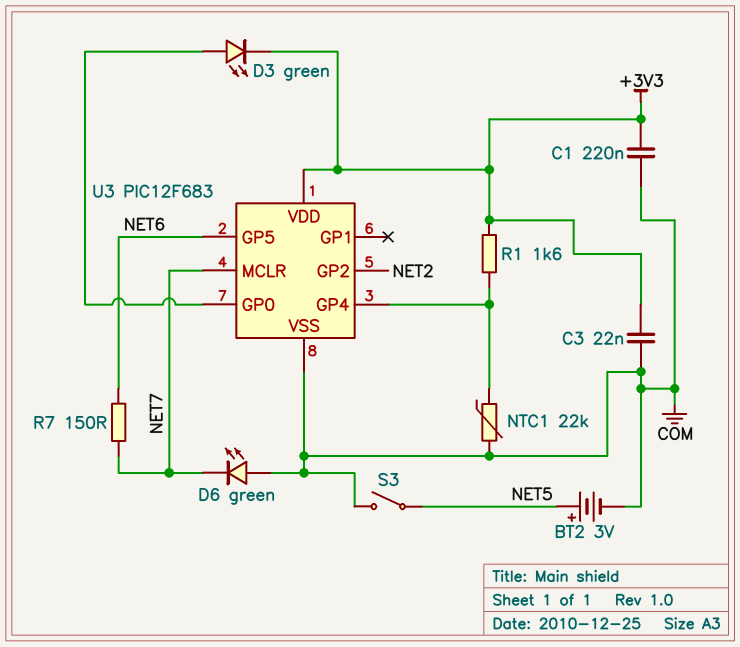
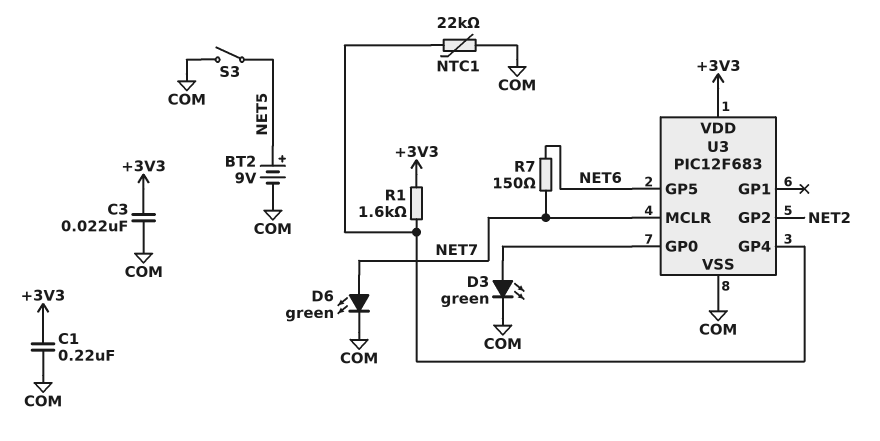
BT2: 3V (plus NET5, minus COM) -> 9V (plus NET5, minus COM)
D3: LED green (A U3/GP0, K +3V3) -> LED green (A U3/GP0, K COM)
D6: LED green (A COM, K NET7) -> LED green (A NET7, K COM)

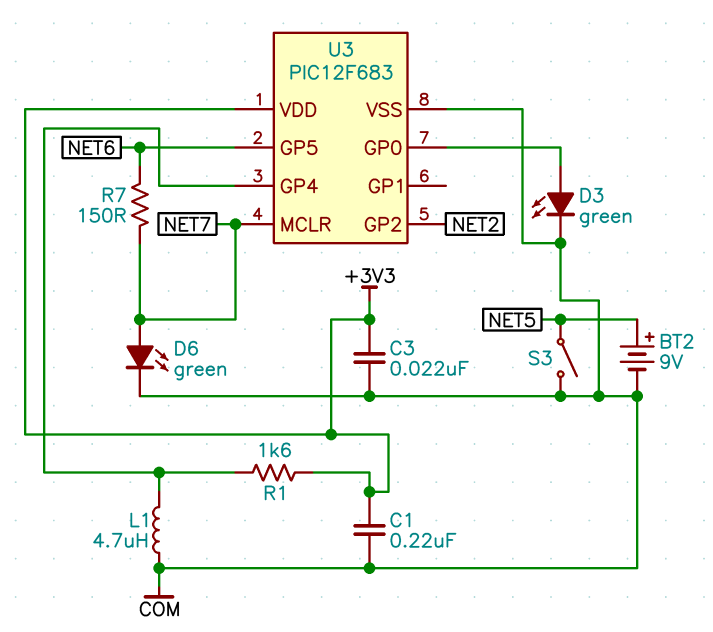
L1: none -> 4.7uH (COM, U3/GP4)
NTC1: 22k (COM, U3/GP4) -> none

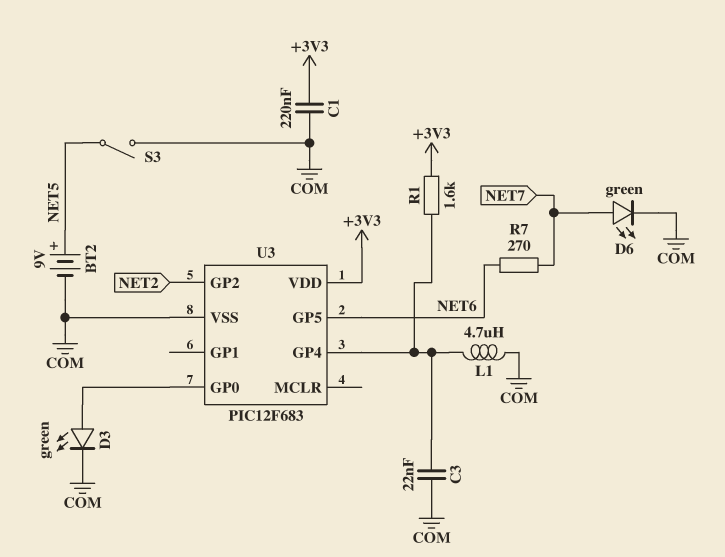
C3: 22nF (+3V3, COM) -> 22nF (COM, U3/GP4)
R7: 150 (NET6, NET7) -> 270 (NET6, NET7)
U3 pin MCLR: NET7 -> none

